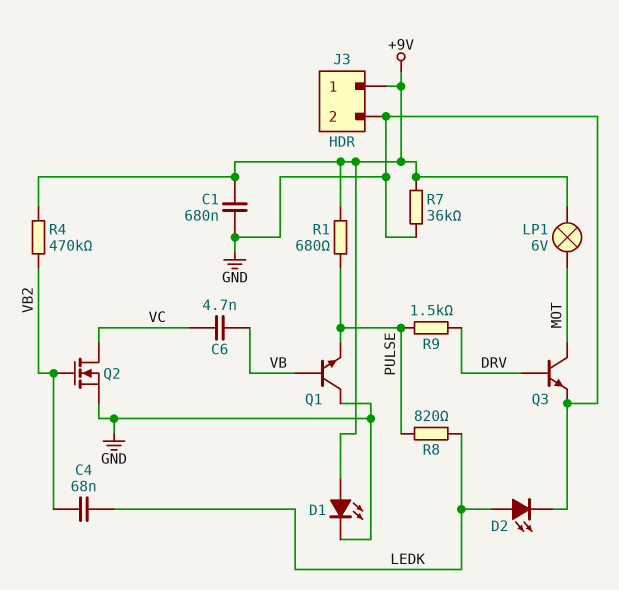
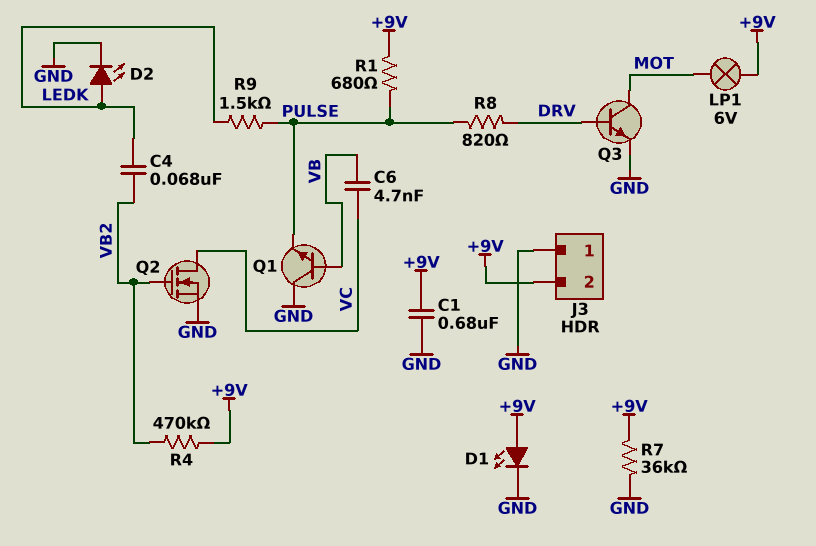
J3 pin 1: +9V -> GND
J3 pin 2: GND -> +9V
R8: 820 (LEDK, PULSE) -> 820 (DRV, PULSE)
R9: 1.5k (DRV, PULSE) -> 1.5k (LEDK, PULSE)

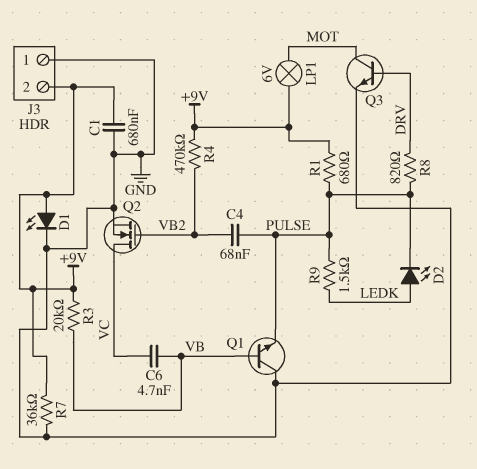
C4: 68nF (LEDK, VB2) -> 68nF (PULSE, VB2)
D2: LED (A LEDK, K GND) -> LED (A LEDK, K PULSE)
R3: none -> 20k (+9V, VB)

